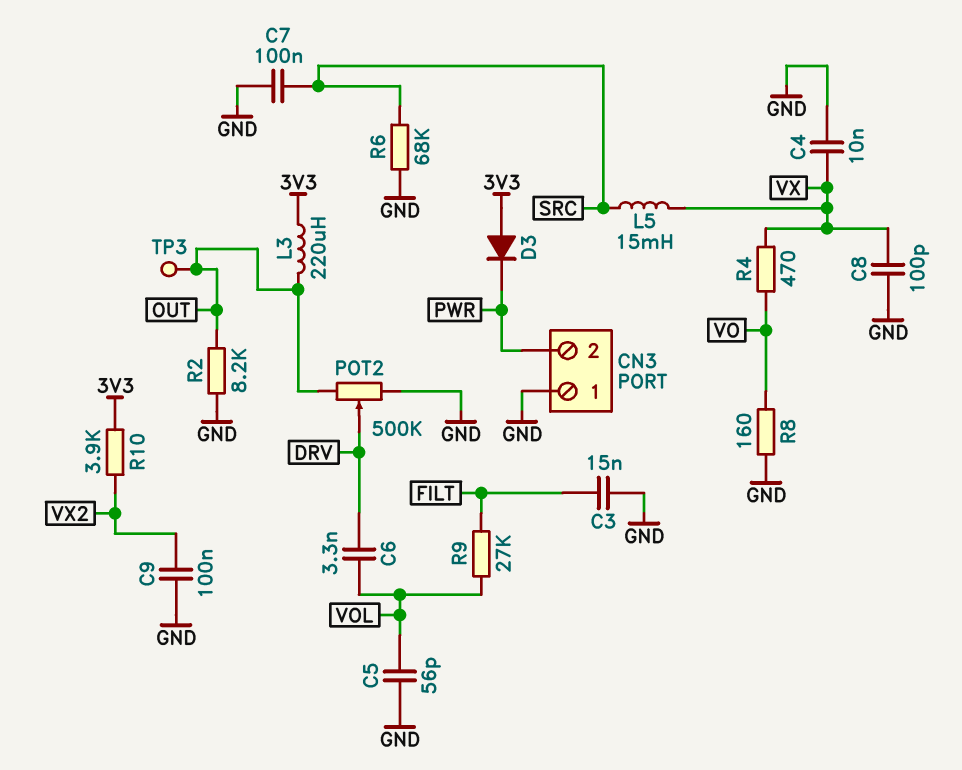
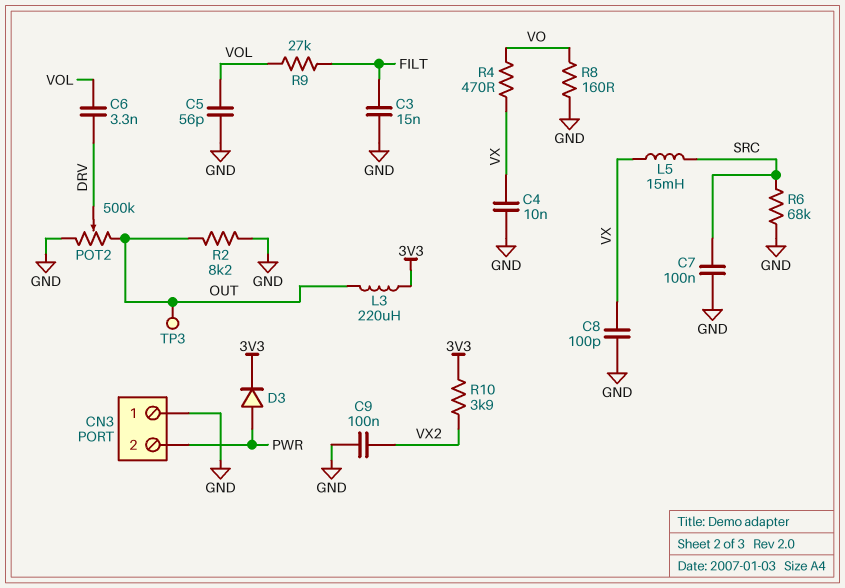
D3: diode (A 3V3, K PWR) -> diode (A PWR, K 3V3)

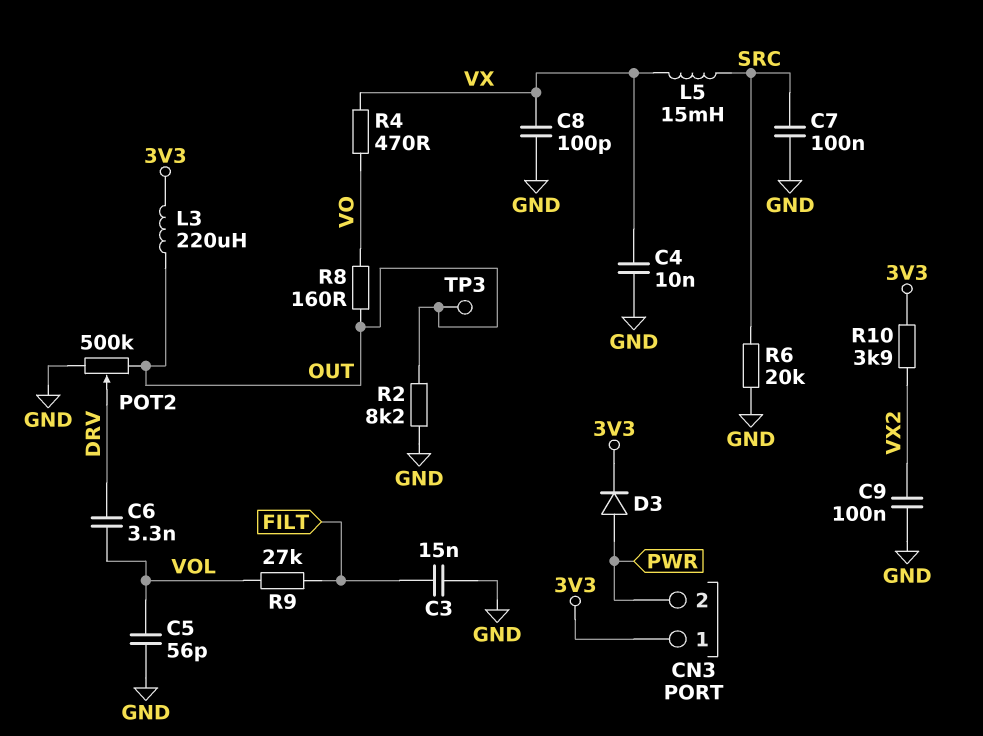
CN3 pin 1: GND -> 3V3
R6: 68k (GND, SRC) -> 20k (GND, SRC)
R8: 160 (GND, VO) -> 160 (OUT, VO)

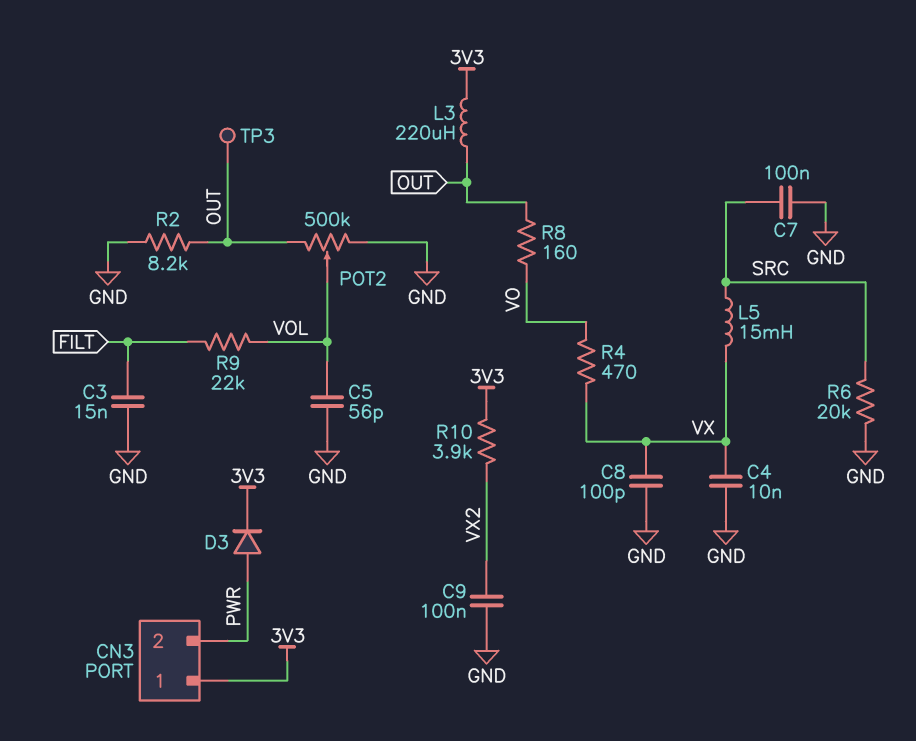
C6: 3.3nF (DRV, VOL) -> none
POT2: 500k (GND, OUT, wiper DRV) -> 500k (GND, OUT, wiper VOL)
R9: 27k (FILT, VOL) -> 22k (FILT, VOL)

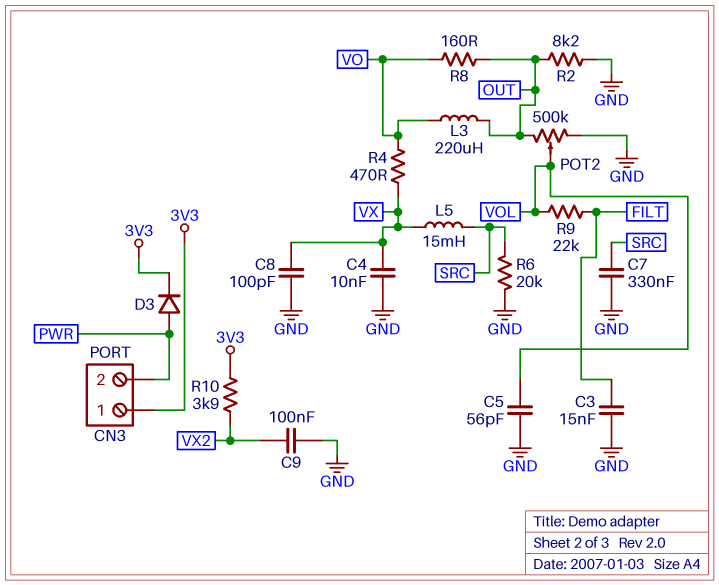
C7: 100nF (GND, SRC) -> 330nF (GND, SRC)
L3: 220uH (3V3, OUT) -> 220uH (OUT, VO)
TP3: test point (OUT) -> none

